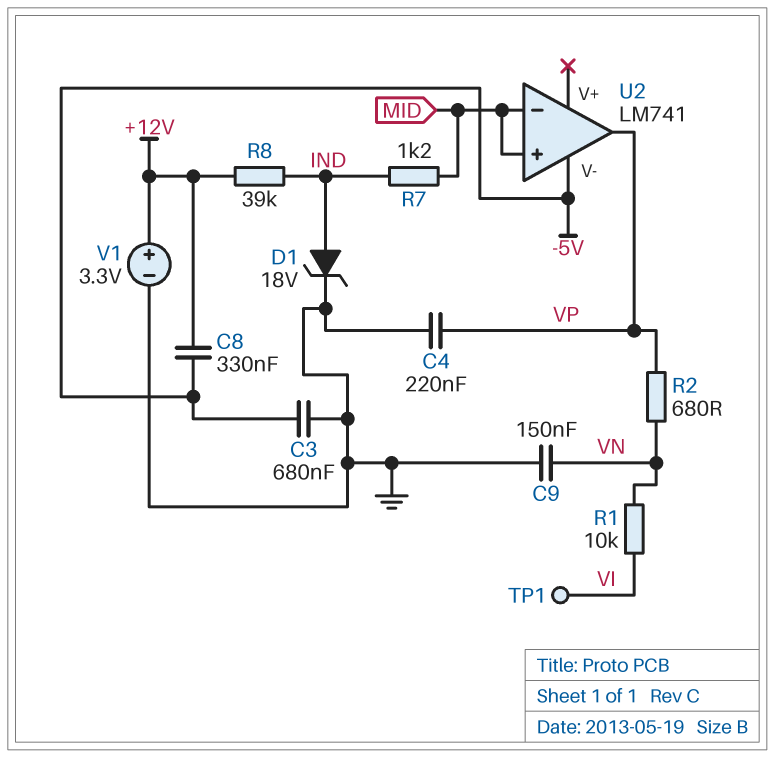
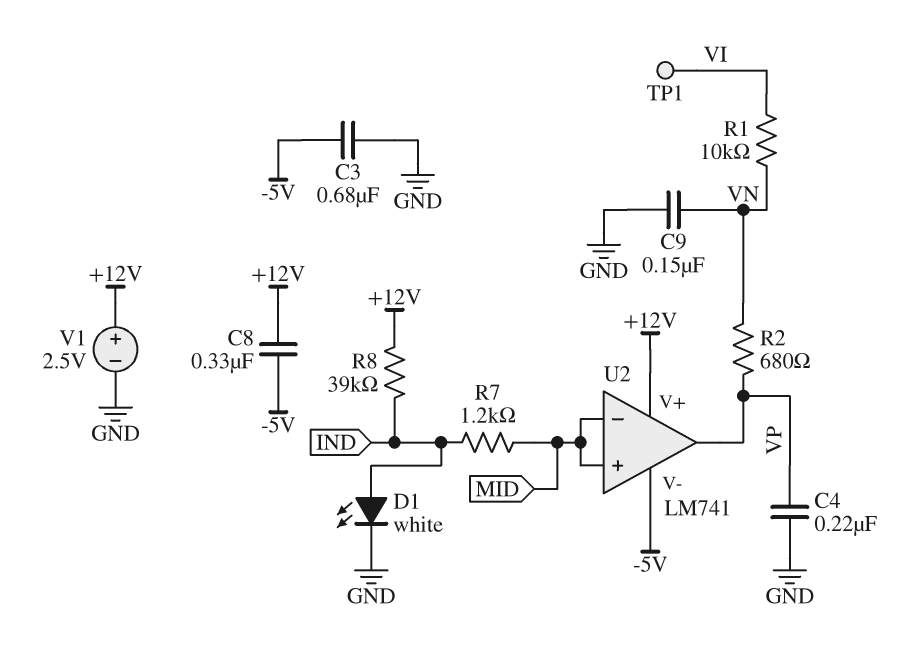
D1: zener 18V (A IND, K GND) -> LED white (A IND, K GND)
U2 pin V+: none -> +12V
V1: 3.3V (plus +12V, minus GND) -> 2.5V (plus +12V, minus GND)

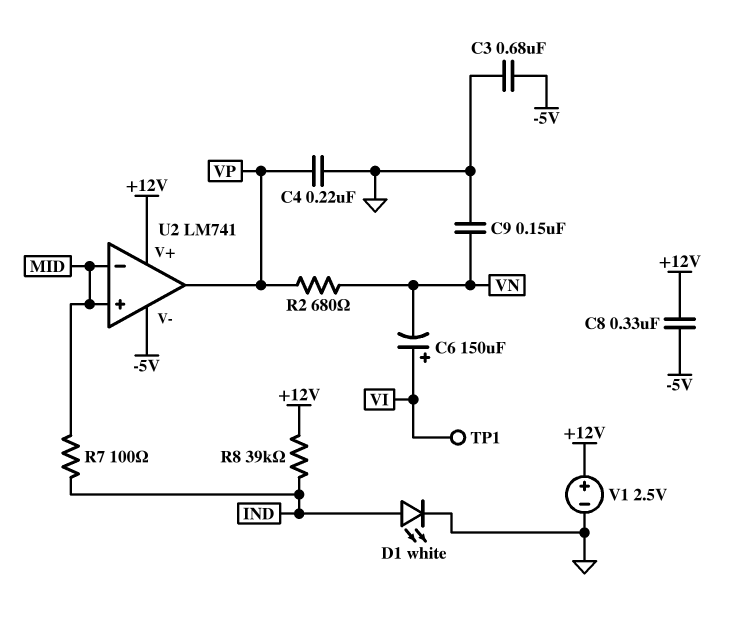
C6: none -> 150uF (plus VI, minus VN)
R1: 10k (VI, VN) -> none
R7: 1.2k (IND, MID) -> 100 (IND, MID)

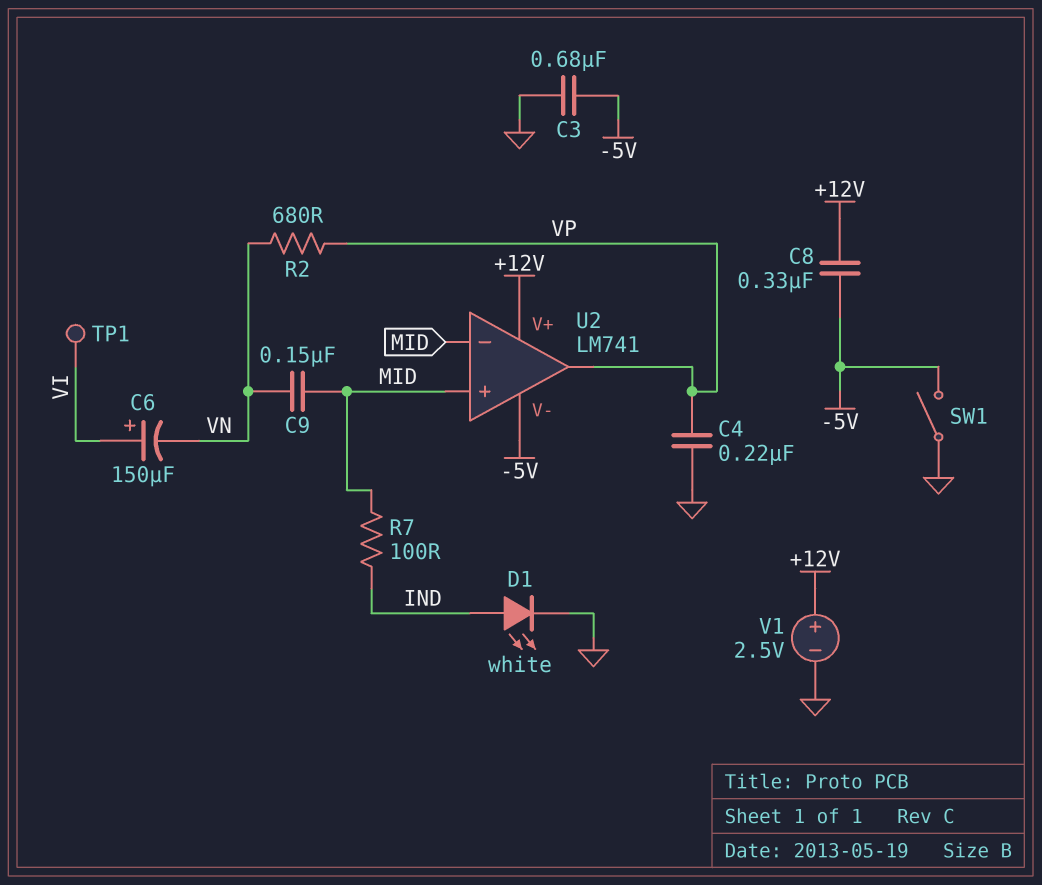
C9: 150nF (GND, VN) -> 150nF (MID, VN)
R8: 39k (+12V, IND) -> none
SW1: none -> switch (-5V, GND)

